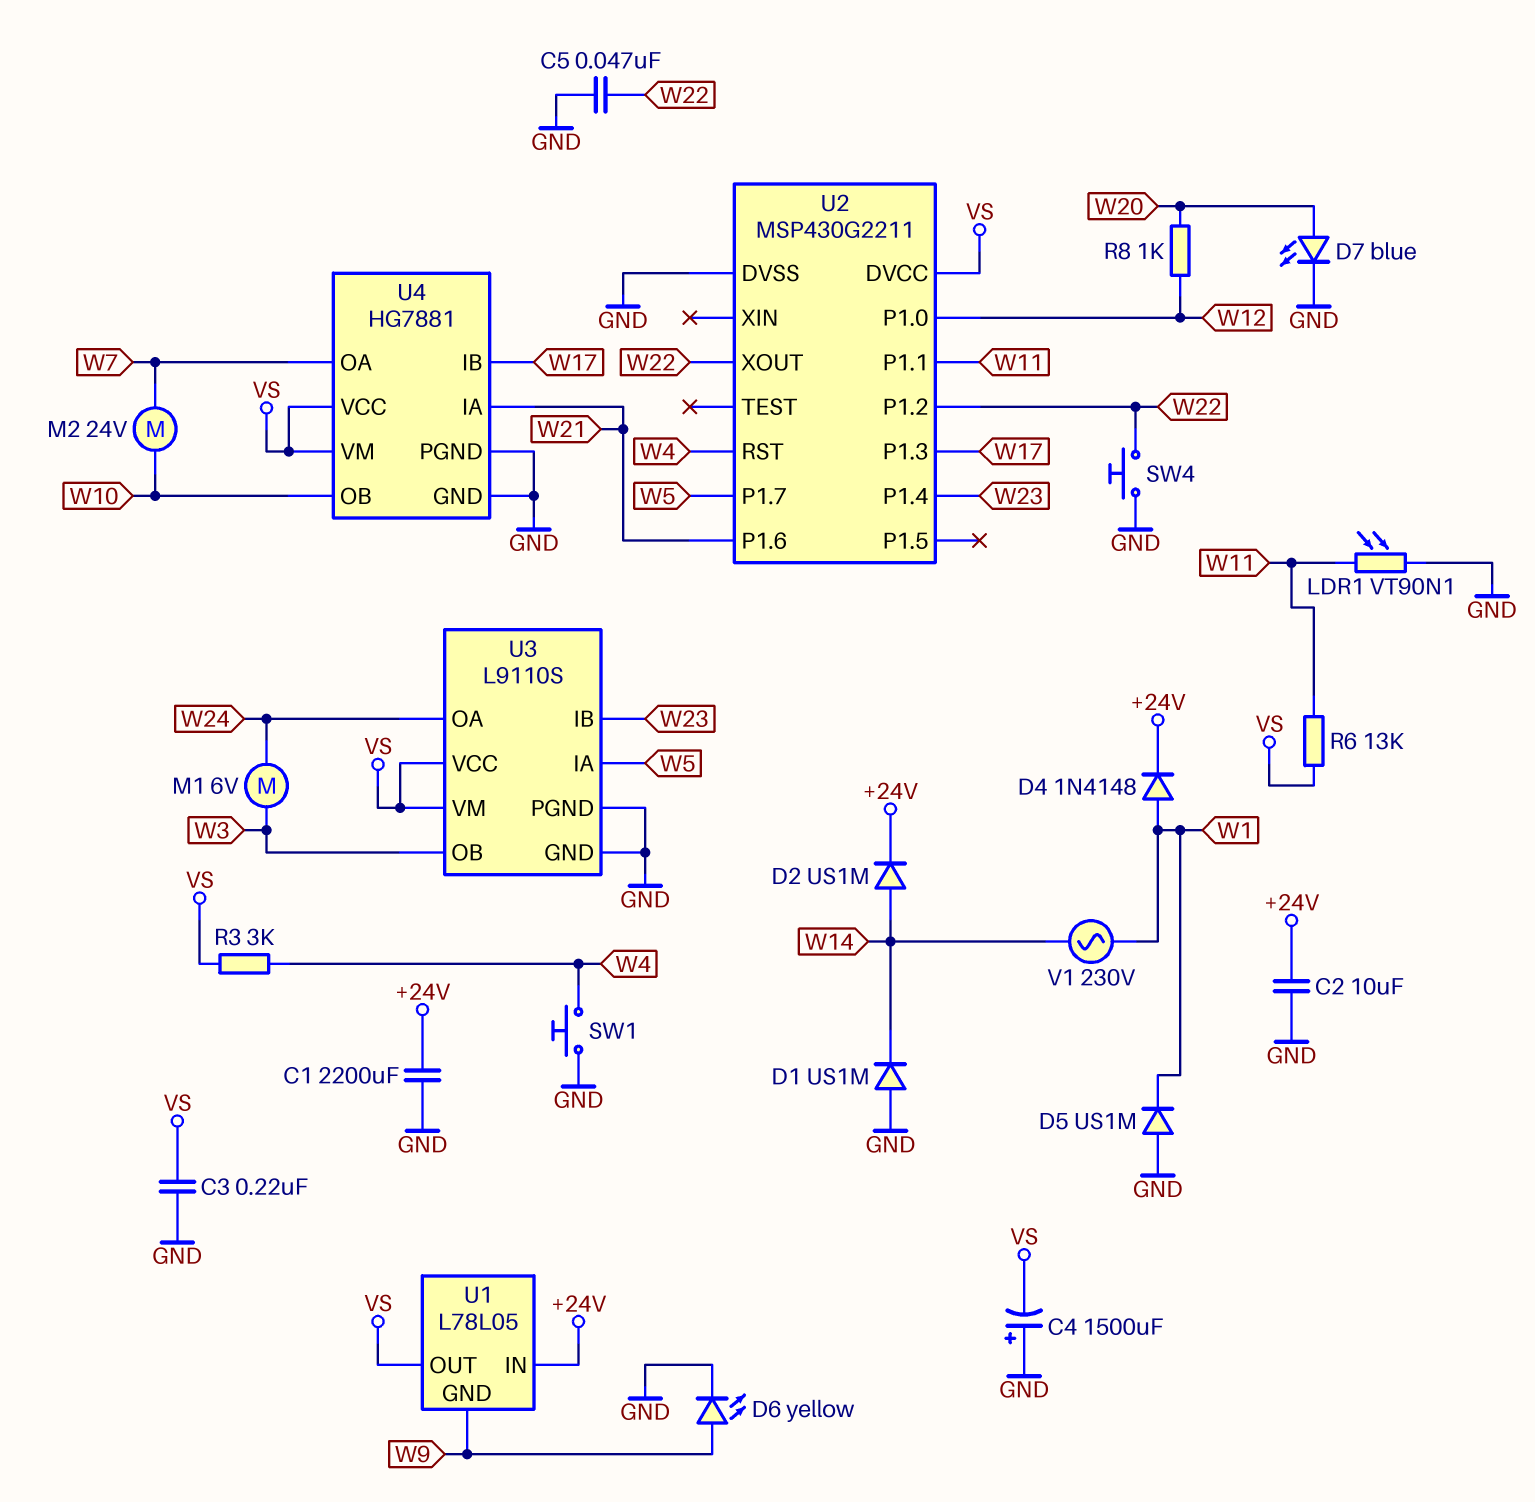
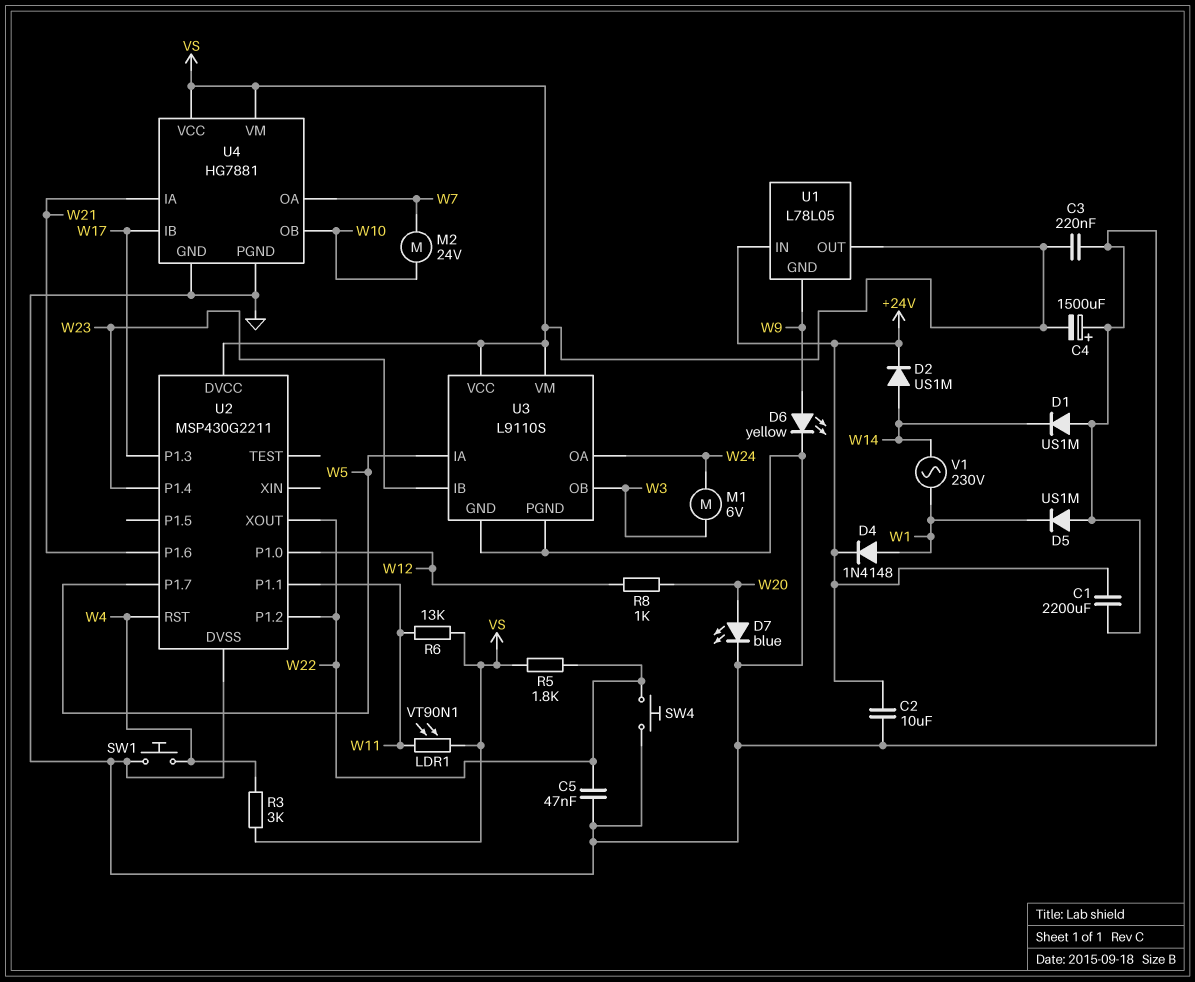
LDR1: VT90N1 (GND, W11) -> VT90N1 (VS, W11)
R5: none -> 1.8k (VS, W22)

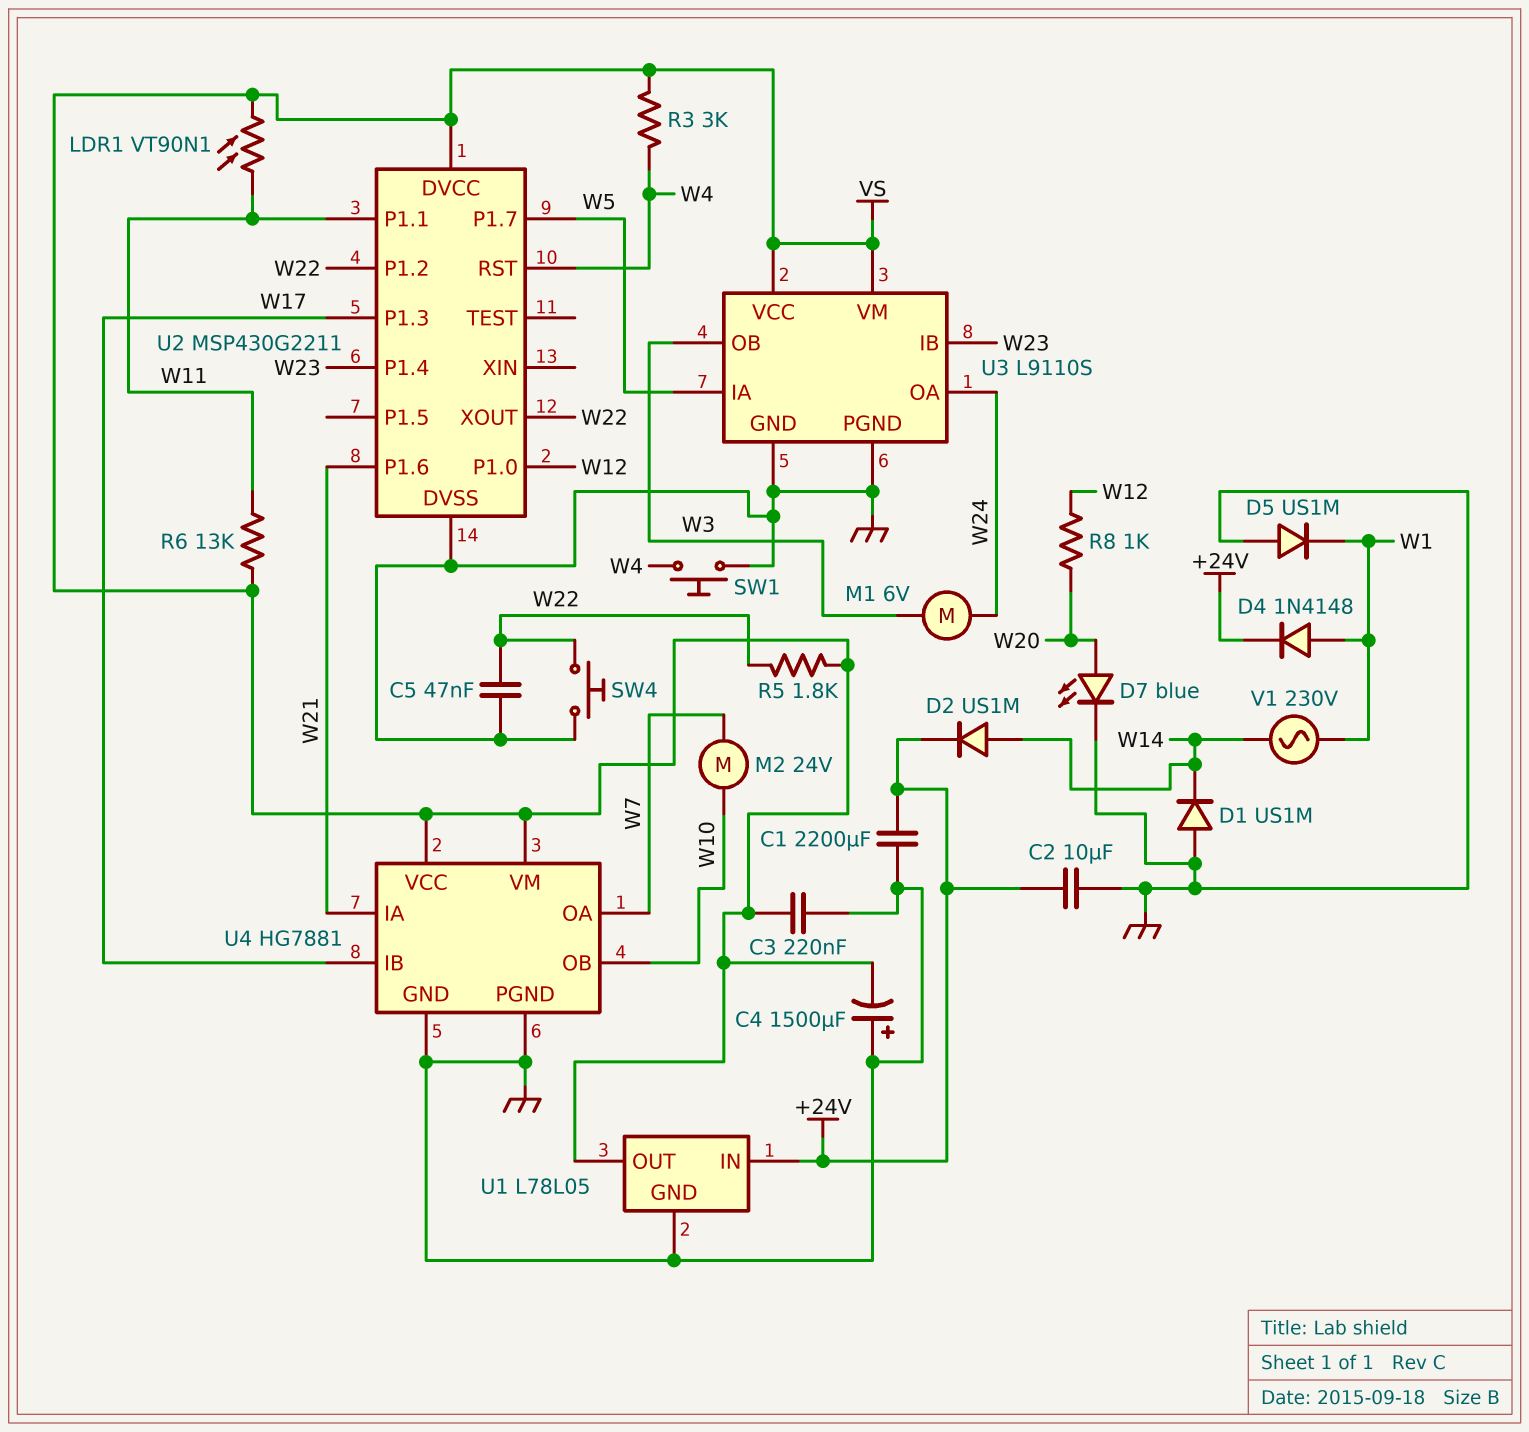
D6: LED yellow (A W9, K GND) -> none
U1 pin GND: W9 -> GND

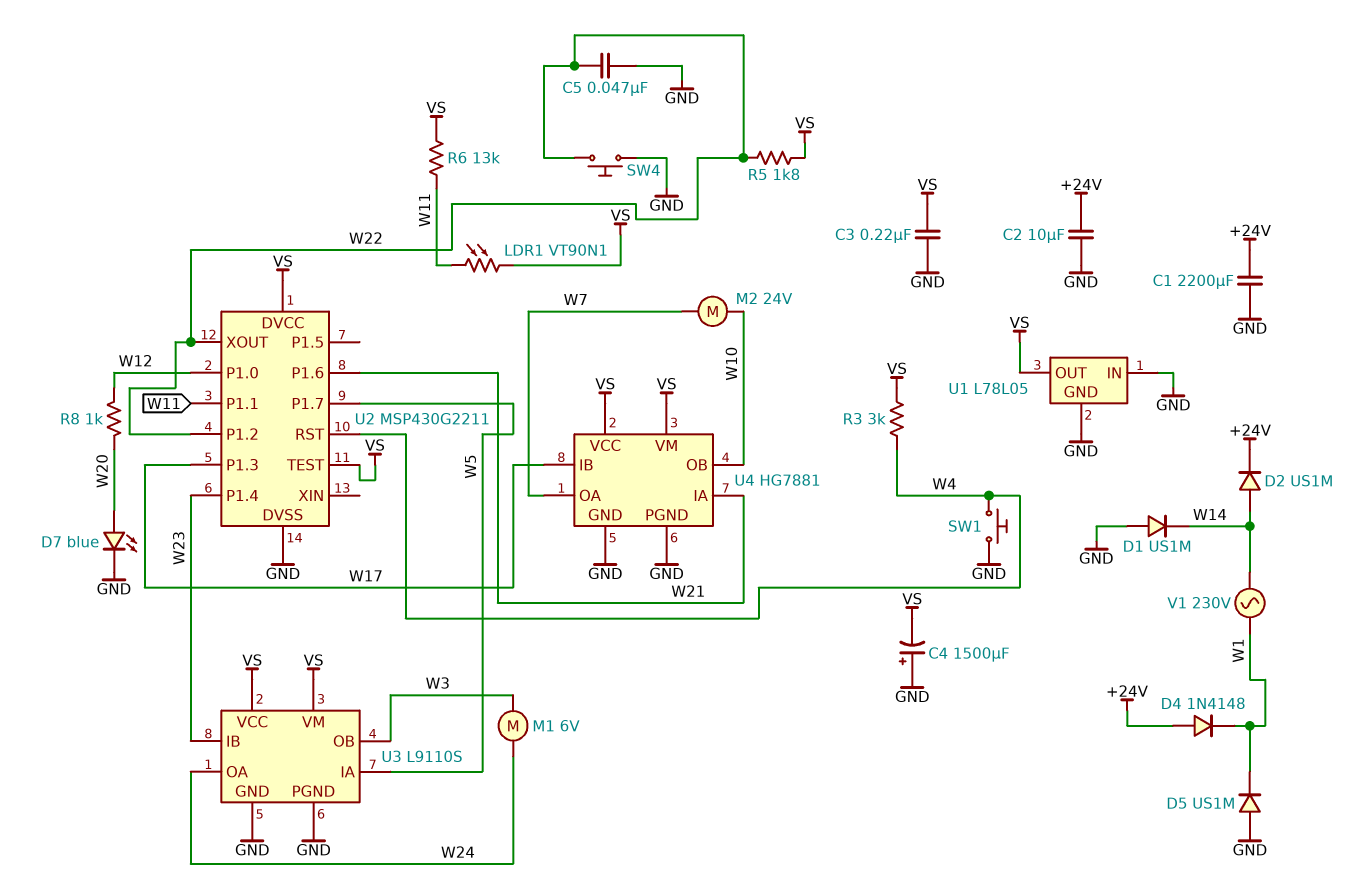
D4: diode 1N4148 (A W1, K +24V) -> diode 1N4148 (A +24V, K W1)
U1 pin IN: +24V -> GND
U2 pin TEST: none -> VS

